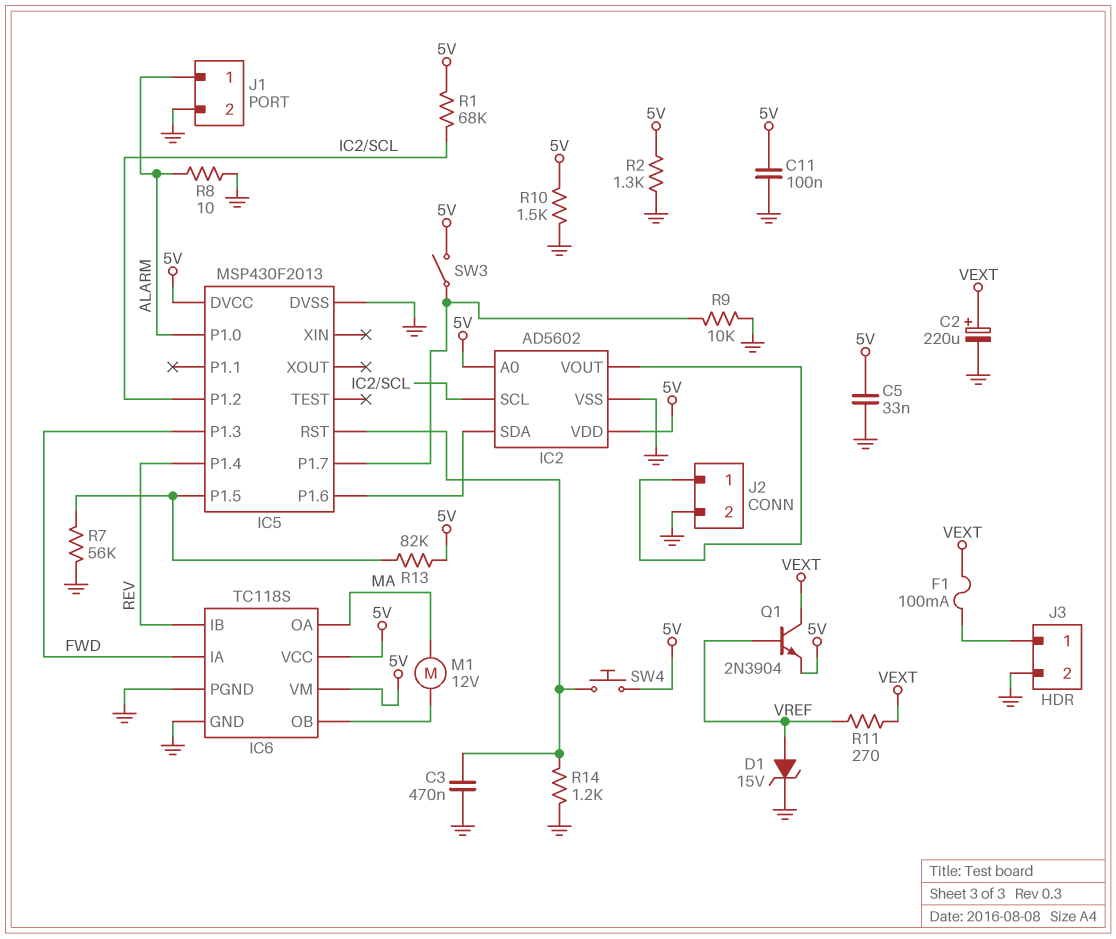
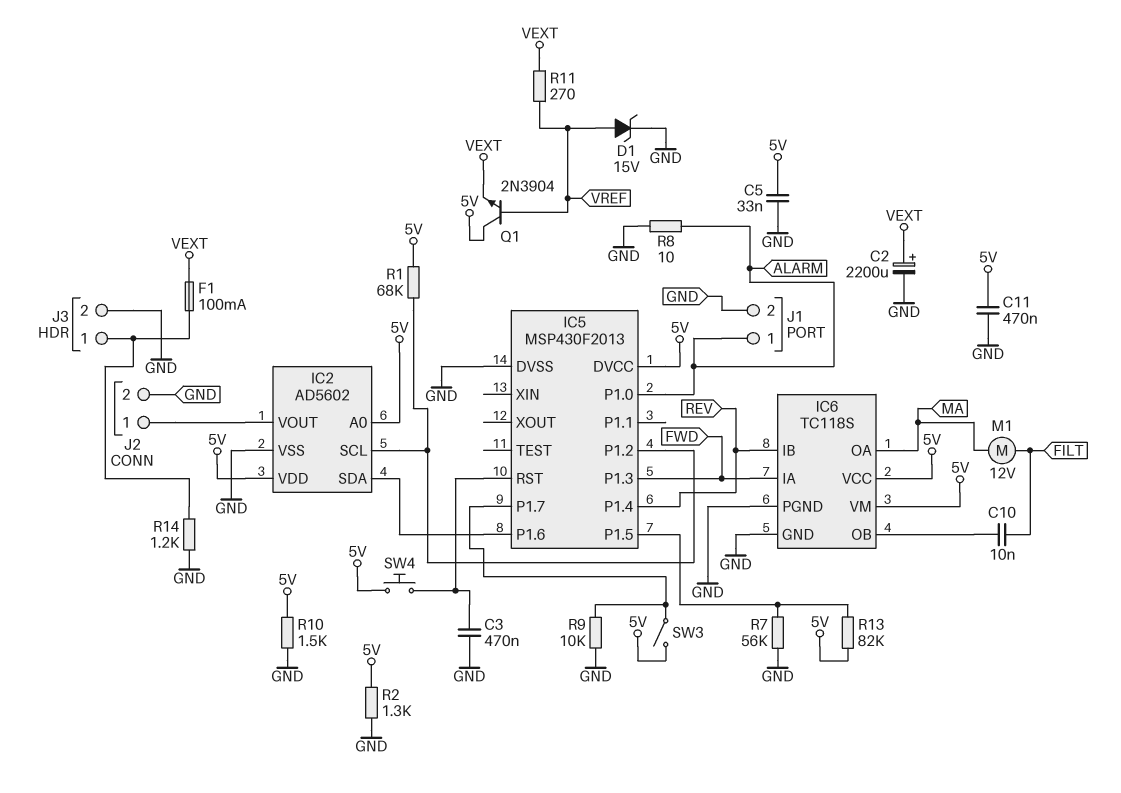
C2: 220uF (plus VEXT, minus GND) -> 2200uF (plus VEXT, minus GND)
C10: none -> 10nF (FILT, IC6/OB)
C11: 100nF (5V, GND) -> 470nF (5V, GND)
M1: motor 12V (IC6/OB, MA) -> motor 12V (FILT, MA)
Q1: NPN 2N3904 (B VREF, C VEXT, E 5V) -> NPN 2N3904 (B VREF, C 5V, E VEXT)
R14: 1.2k (GND, IC5/RST) -> 1.2k (GND, J3/1)

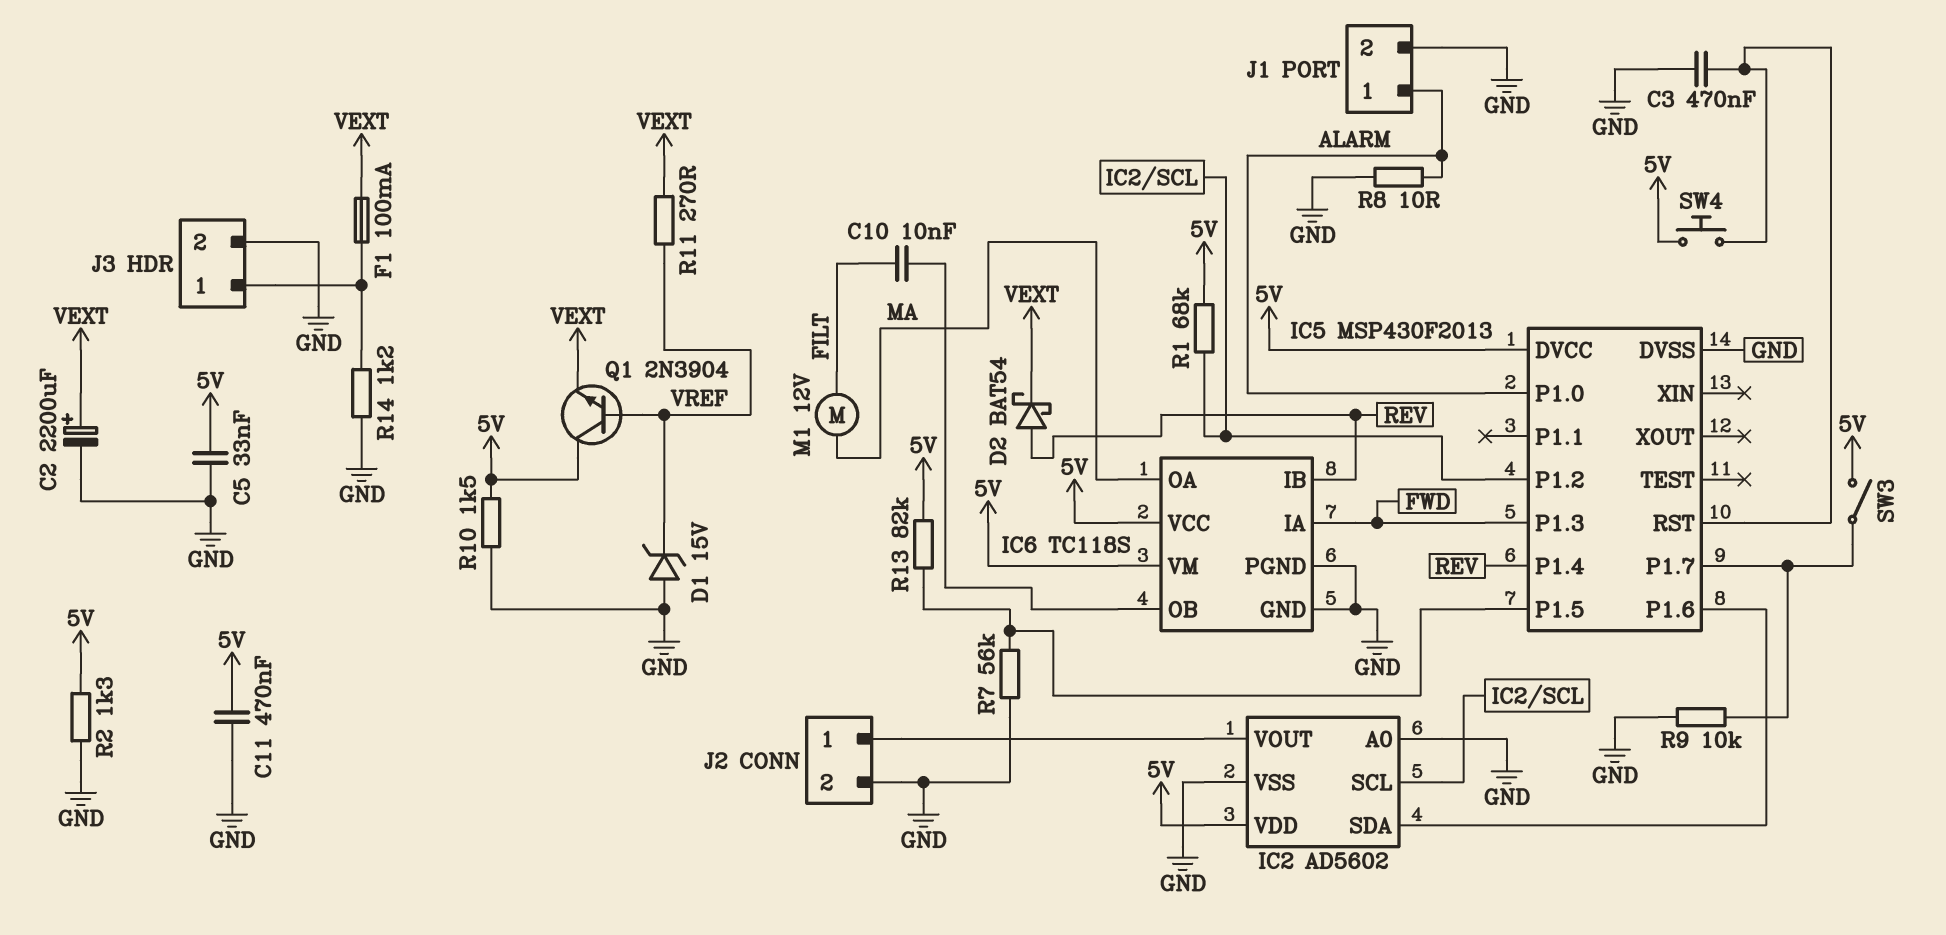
D1: zener 15V (A VREF, K GND) -> zener 15V (A GND, K VREF)
D2: none -> schottky BAT54 (A REV, K VEXT)
IC2 pin A0: 5V -> GND

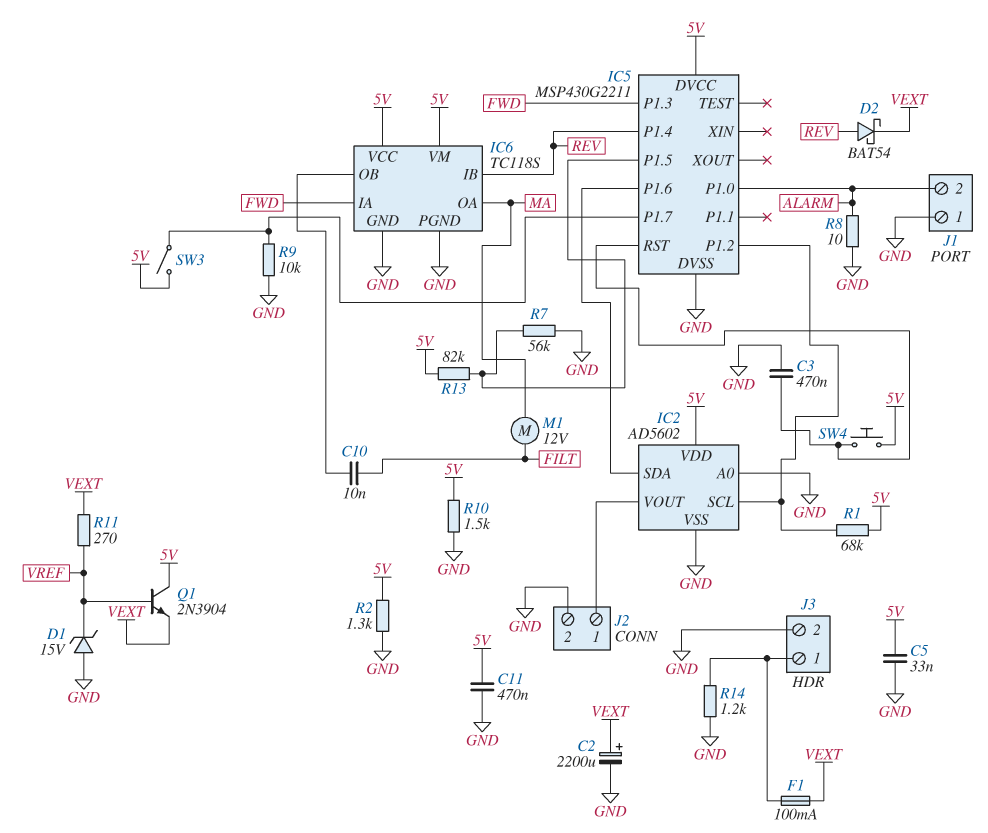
IC5: MSP430F2013 -> MSP430G2211
J1 pin 1: ALARM -> GND
J1 pin 2: GND -> ALARM

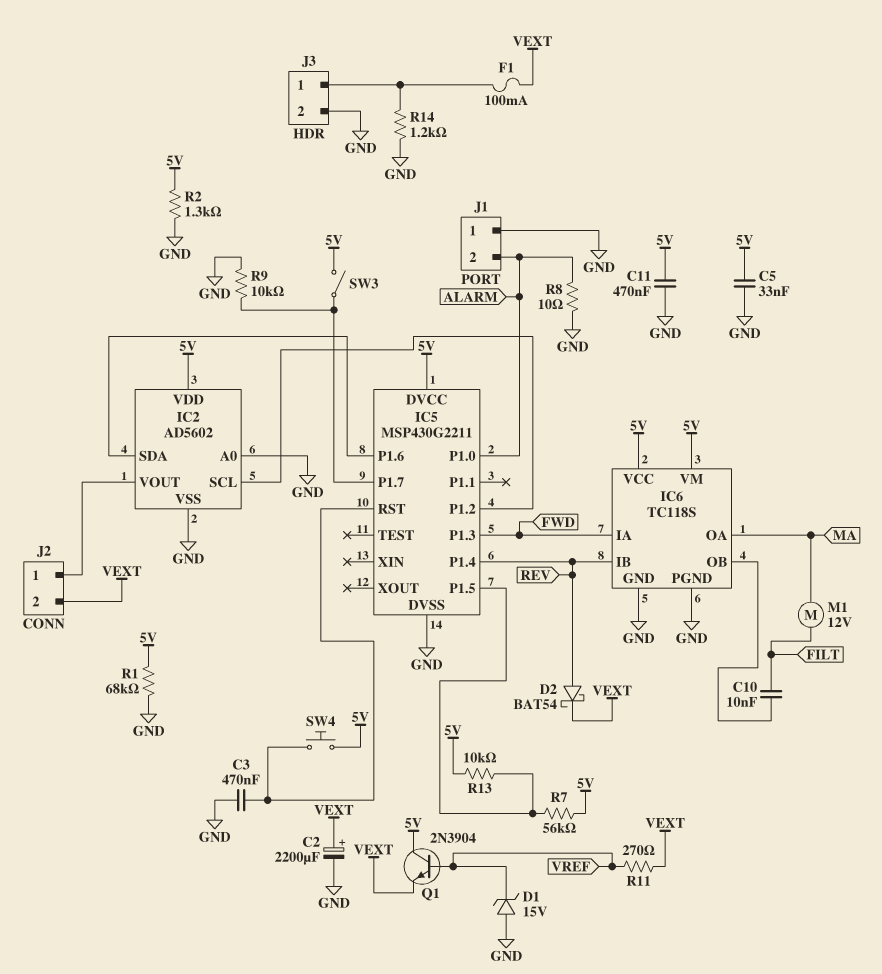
J2 pin 2: GND -> VEXT
R1: 68k (5V, IC2/SCL) -> 68k (5V, GND)
R7: 56k (GND, IC5/P1.5) -> 56k (5V, IC5/P1.5)
R10: 1.5k (5V, GND) -> none
R13: 82k (5V, IC5/P1.5) -> 10k (5V, IC5/P1.5)

